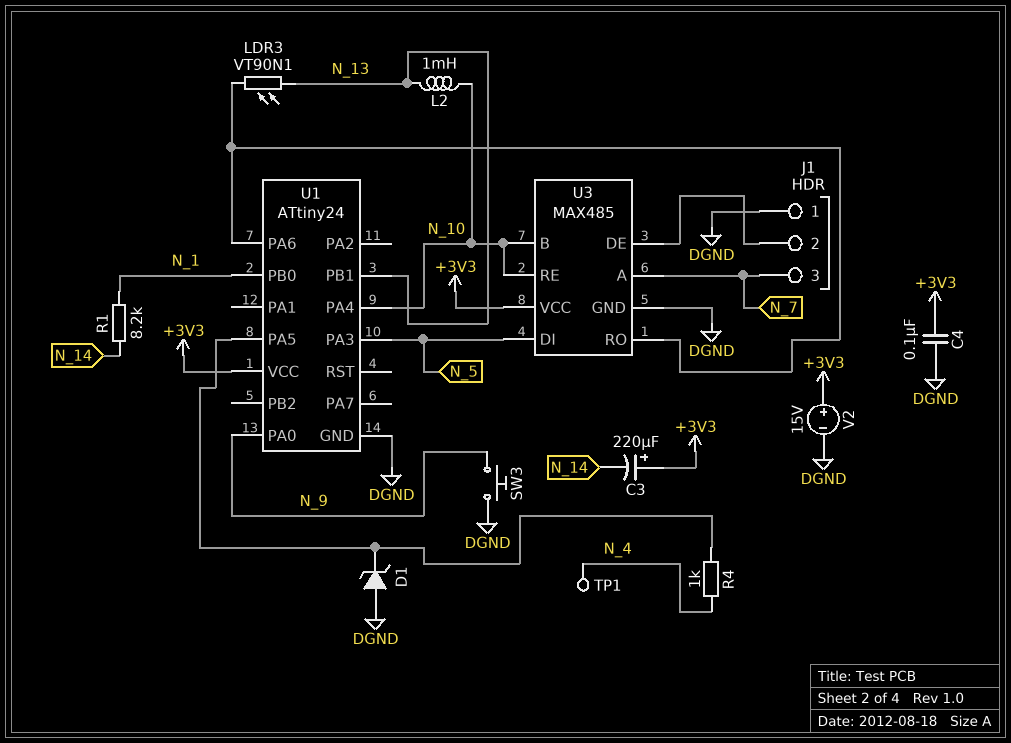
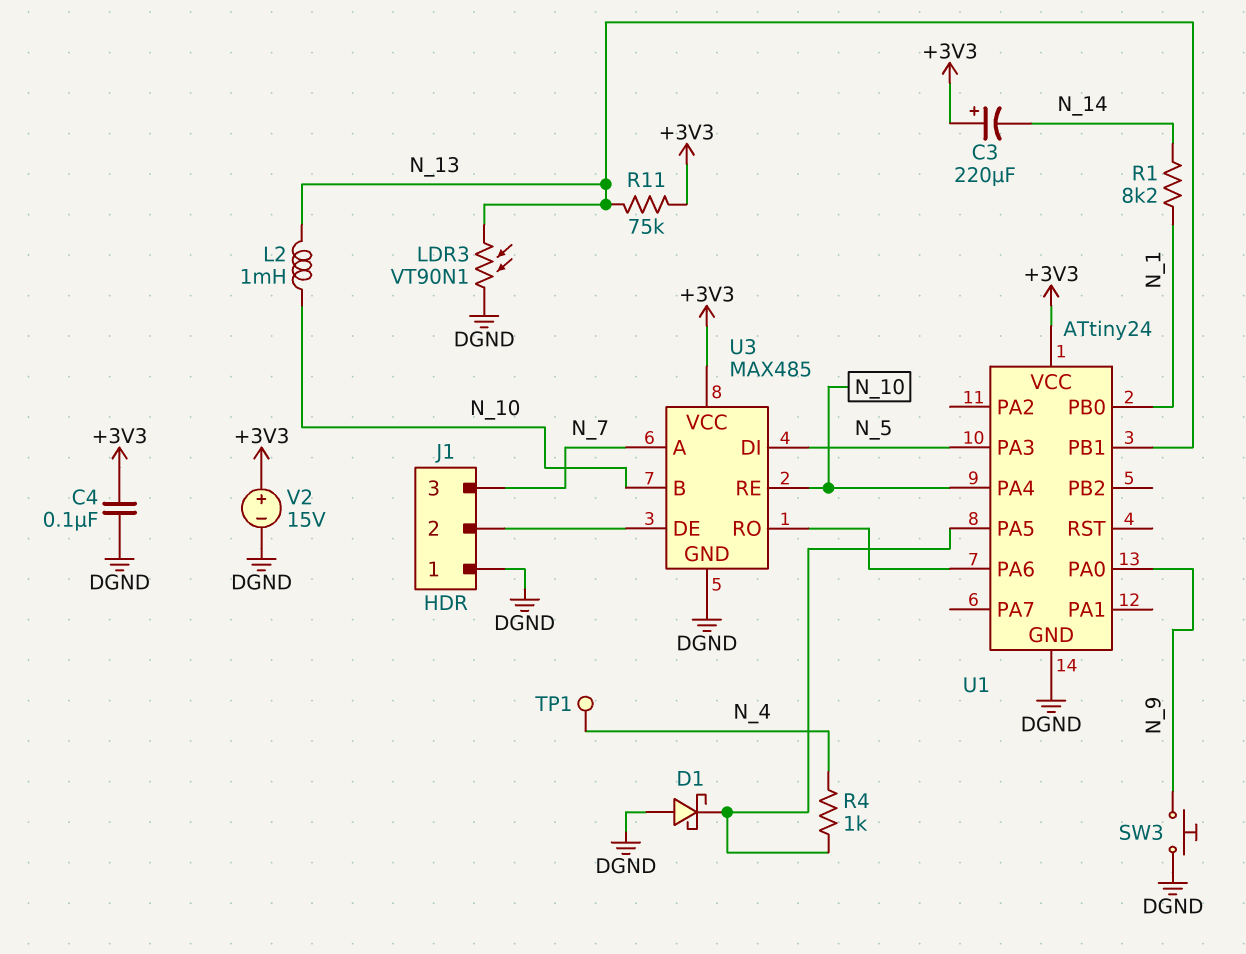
D1: zener (A DGND, K U1/PA5) -> schottky (A DGND, K U1/PA5)
LDR3: VT90N1 (N_13, U1/PA6) -> VT90N1 (DGND, N_13)
R11: none -> 75k (+3V3, N_13)

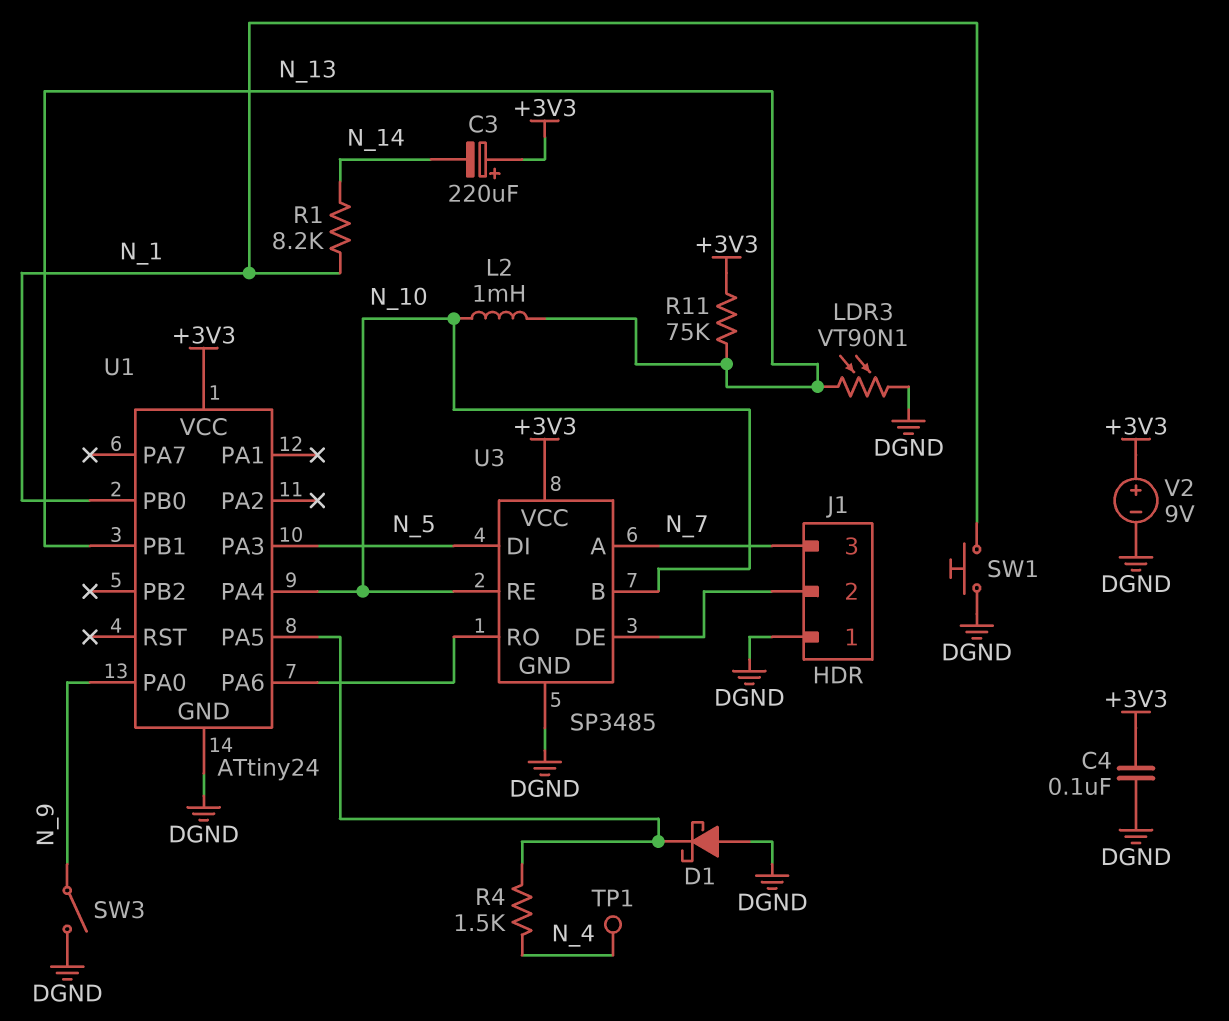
R4: 1k (N_4, U1/PA5) -> 1.5k (N_4, U1/PA5)
SW1: none -> button (DGND, N_1)
SW3: button (DGND, N_9) -> switch (DGND, N_9)
U3: MAX485 -> SP3485
V2: 15V (plus +3V3, minus DGND) -> 9V (plus +3V3, minus DGND)

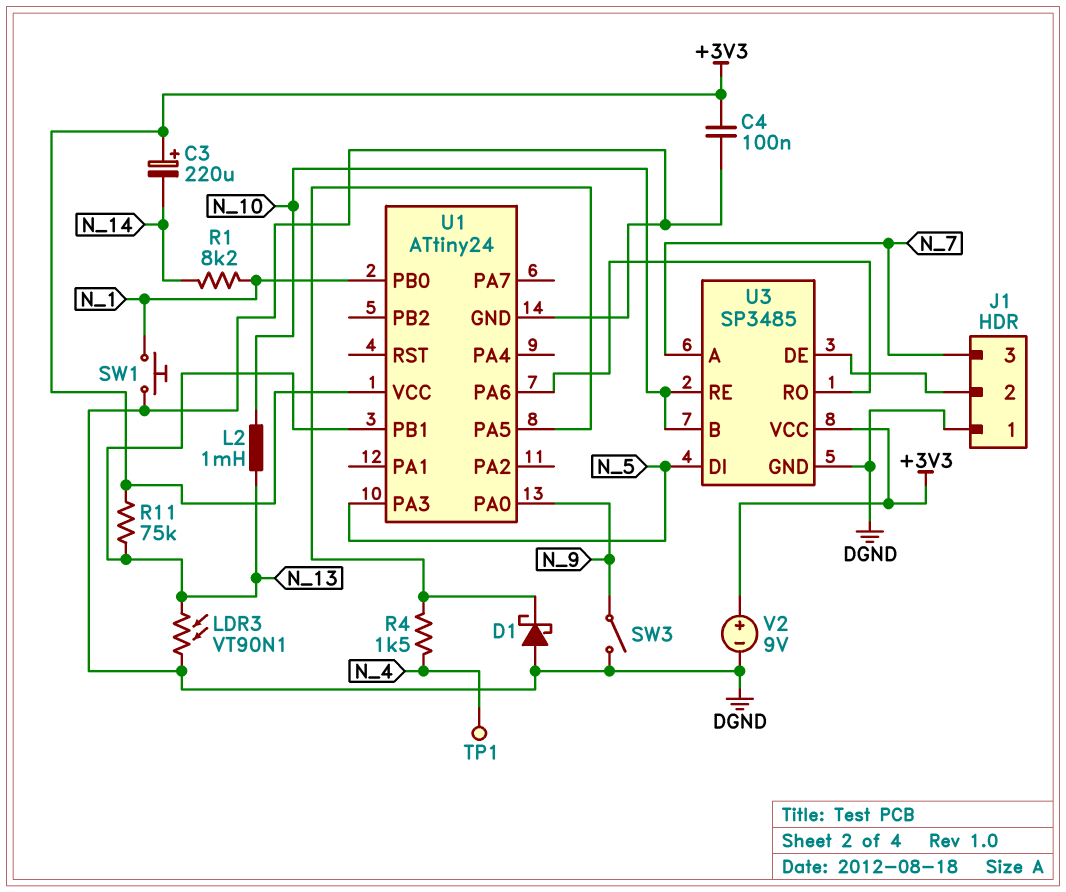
U1 pin PA4: N_10 -> none

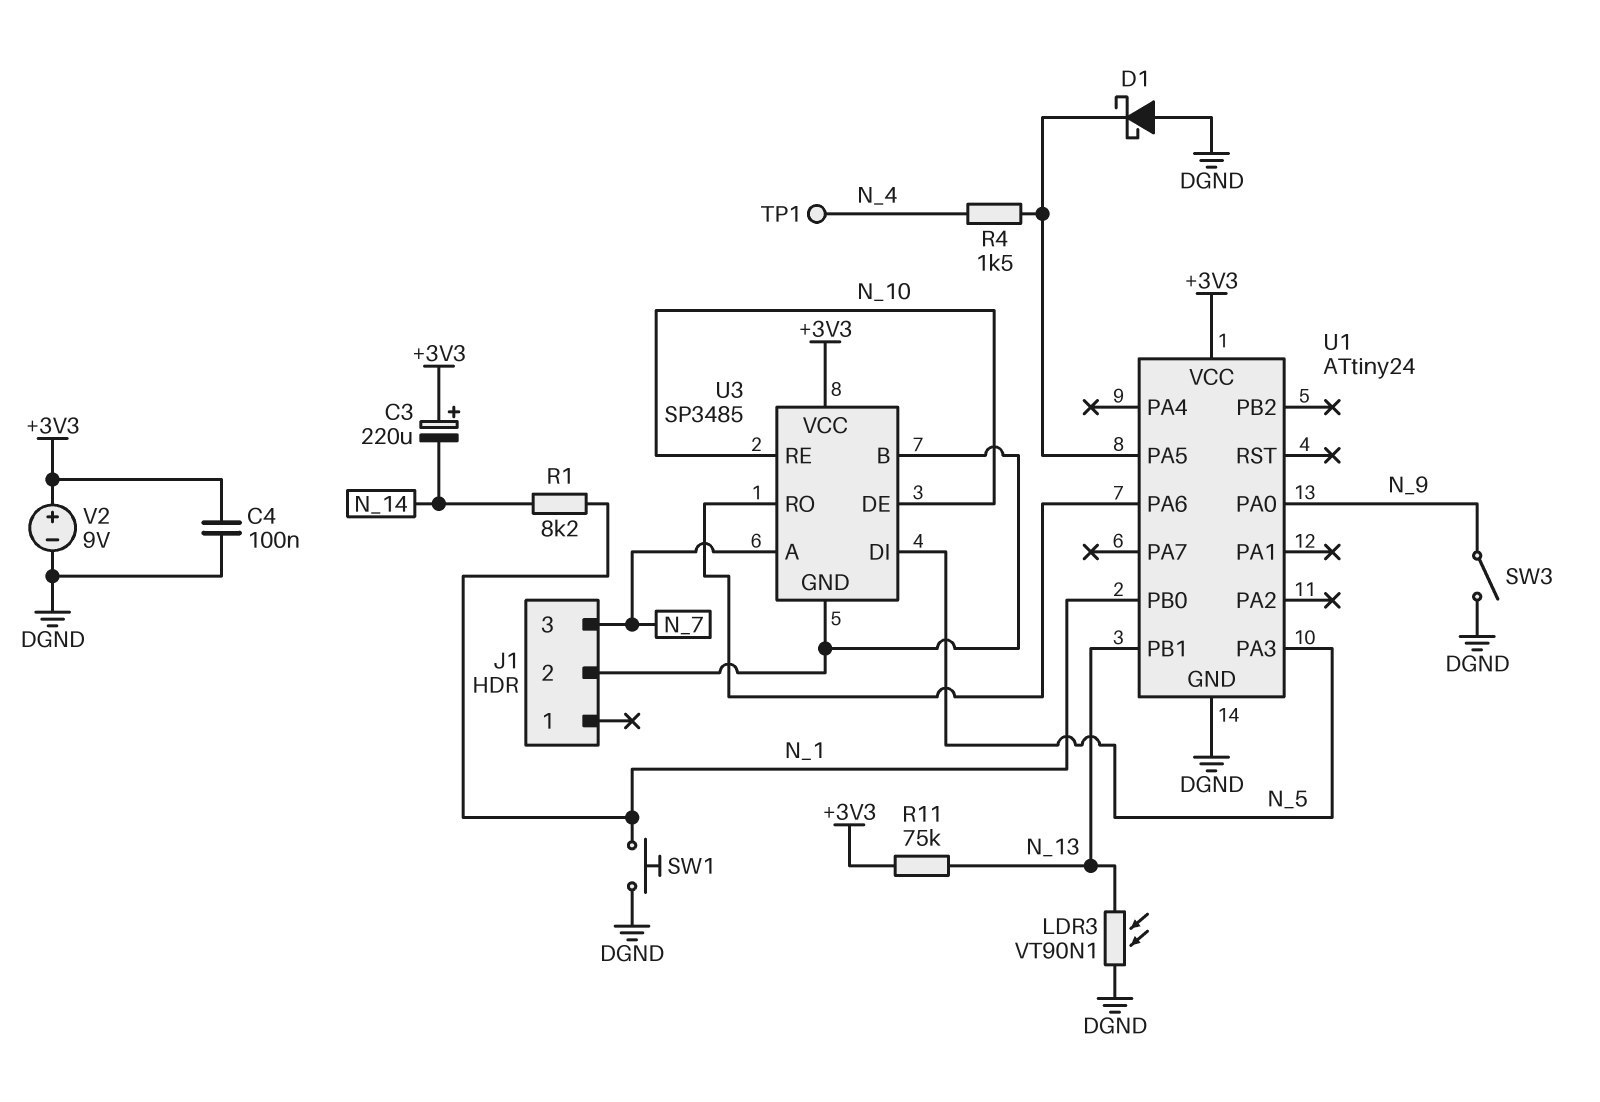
J1 pin 1: DGND -> none
L2: 1mH (N_10, N_13) -> none
U3 pin B: N_10 -> J1/2
U3 pin DE: J1/2 -> N_10
U3 pin GND: DGND -> J1/2

